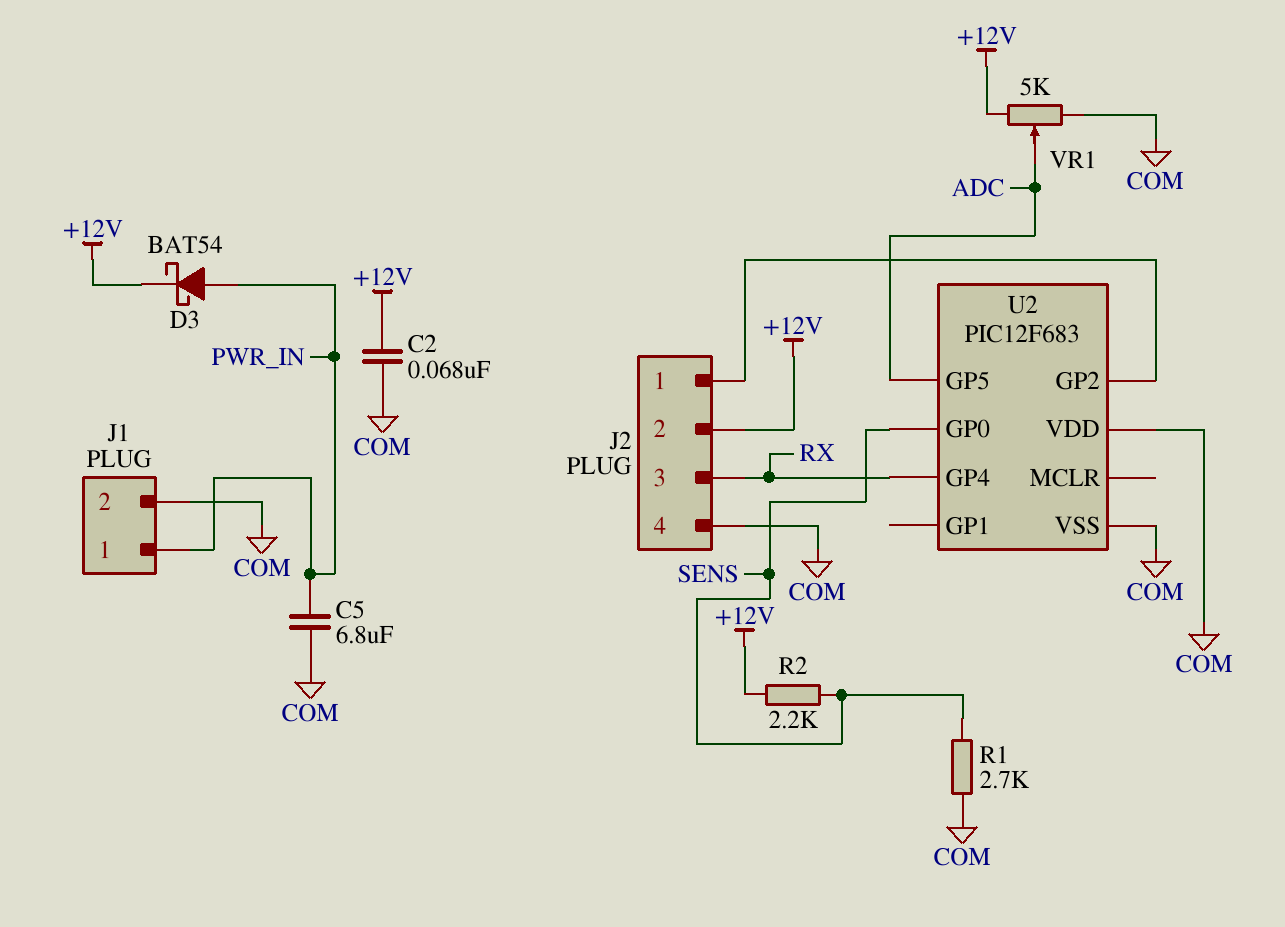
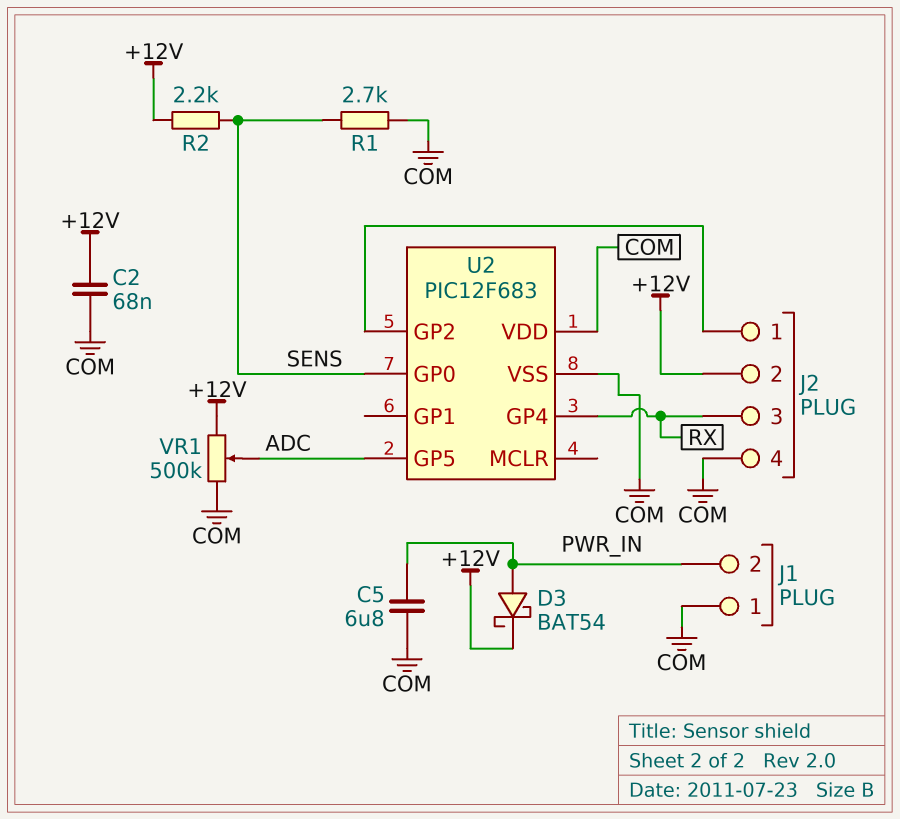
J1 pin 1: PWR_IN -> COM
J1 pin 2: COM -> PWR_IN
VR1: 5k (+12V, COM, wiper ADC) -> 500k (+12V, COM, wiper ADC)

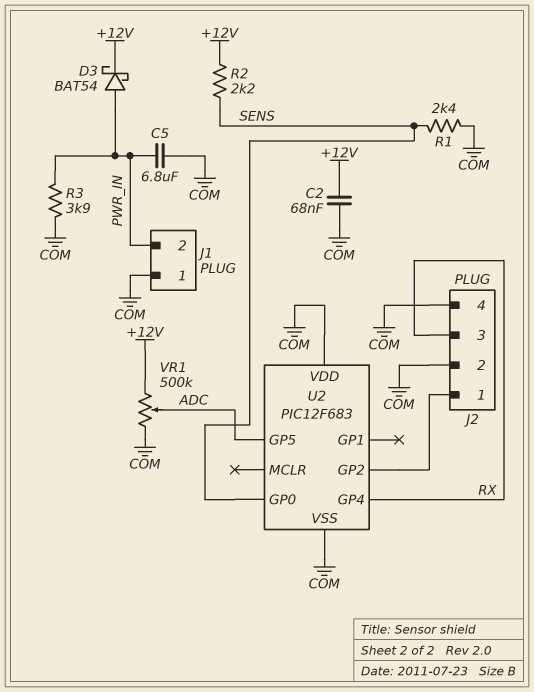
J2 pin 2: +12V -> COM
R1: 2.7k (COM, SENS) -> 2.4k (COM, SENS)
R3: none -> 3.9k (COM, PWR_IN)

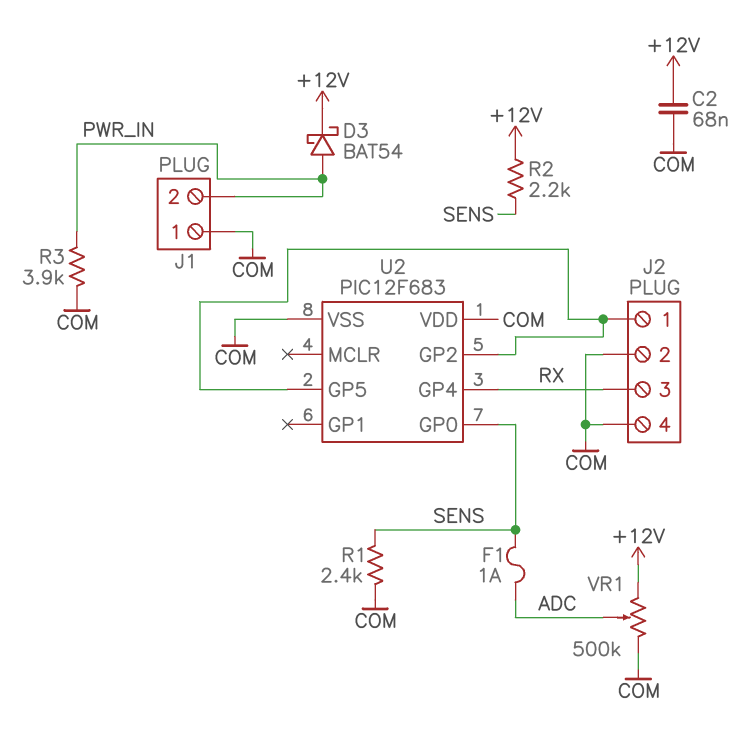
C5: 6.8uF (COM, PWR_IN) -> none
F1: none -> 1A (ADC, SENS)
U2 pin GP5: ADC -> J2/1

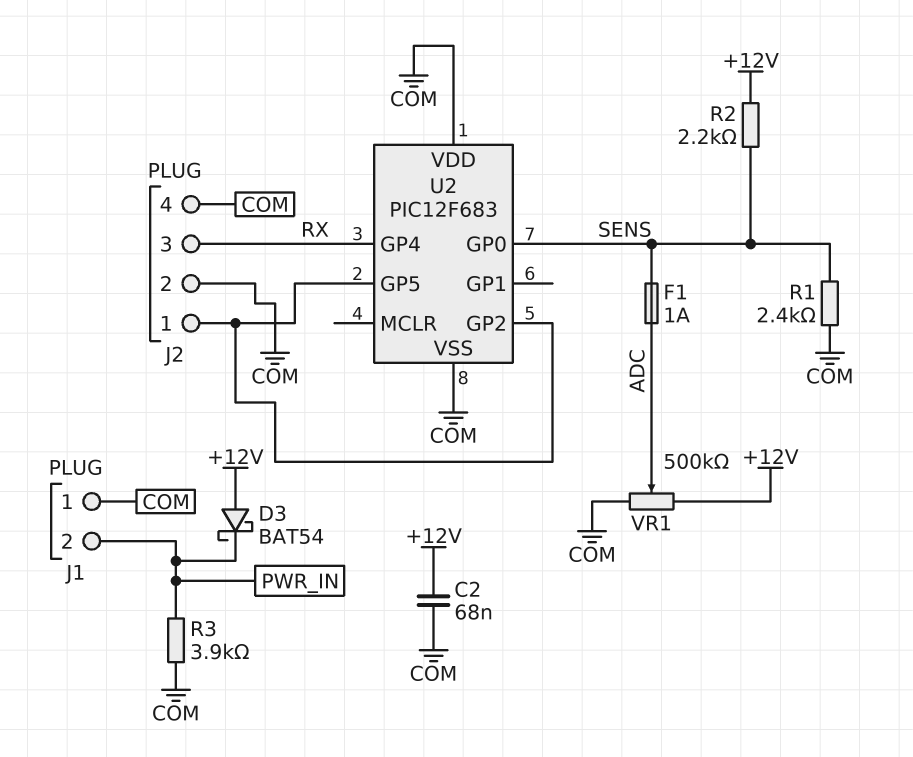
D3: schottky BAT54 (A PWR_IN, K +12V) -> schottky BAT54 (A +12V, K PWR_IN)

